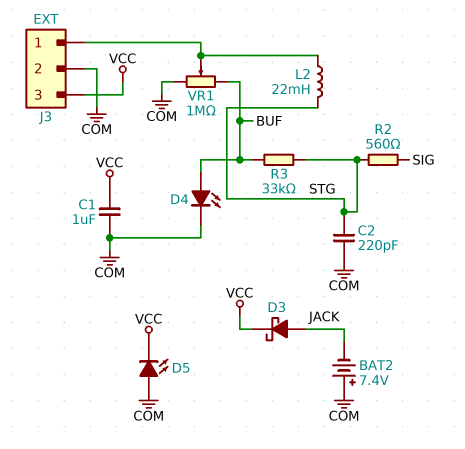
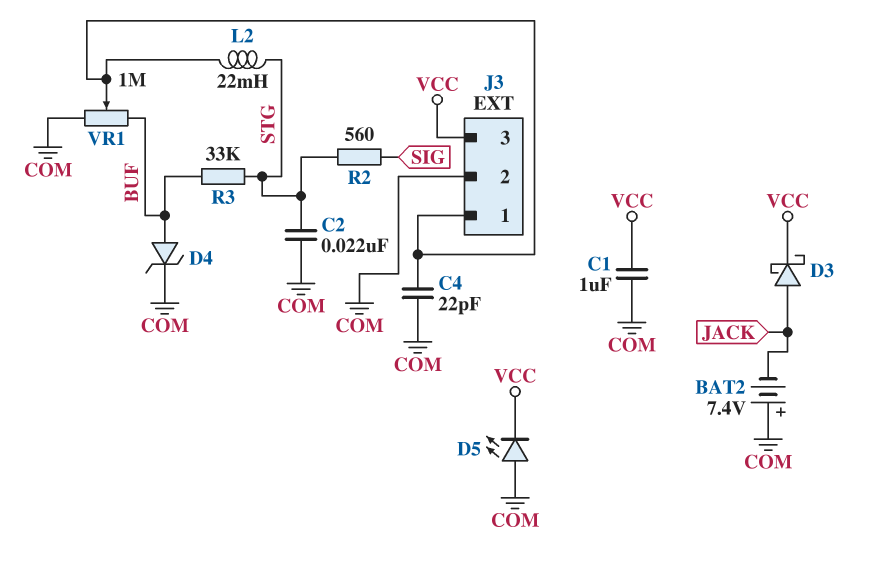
C2: 220pF (COM, STG) -> 22nF (COM, STG)
C4: none -> 22pF (COM, J3/1)
D4: LED (A BUF, K COM) -> zener (A BUF, K COM)

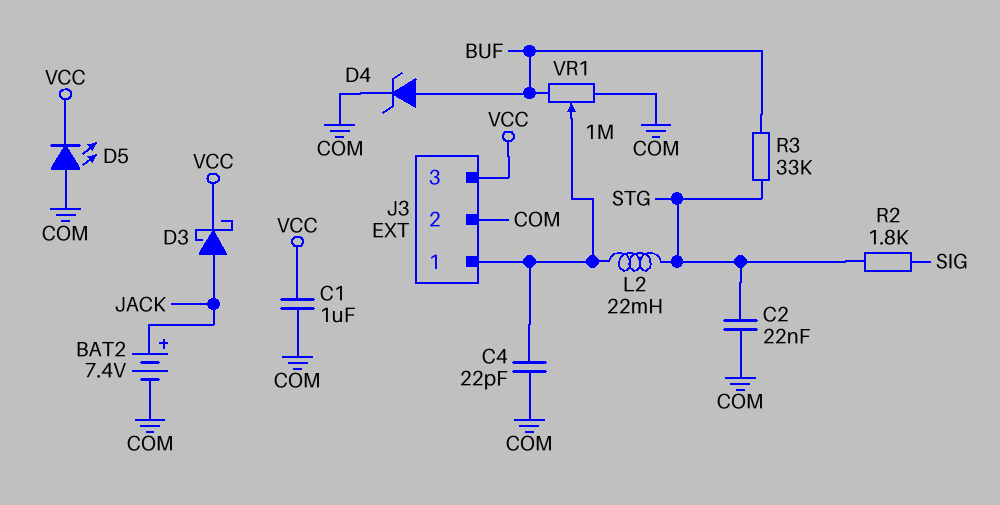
BAT2: 7.4V (plus COM, minus JACK) -> 7.4V (plus JACK, minus COM)
R2: 560 (SIG, STG) -> 1.8k (SIG, STG)

